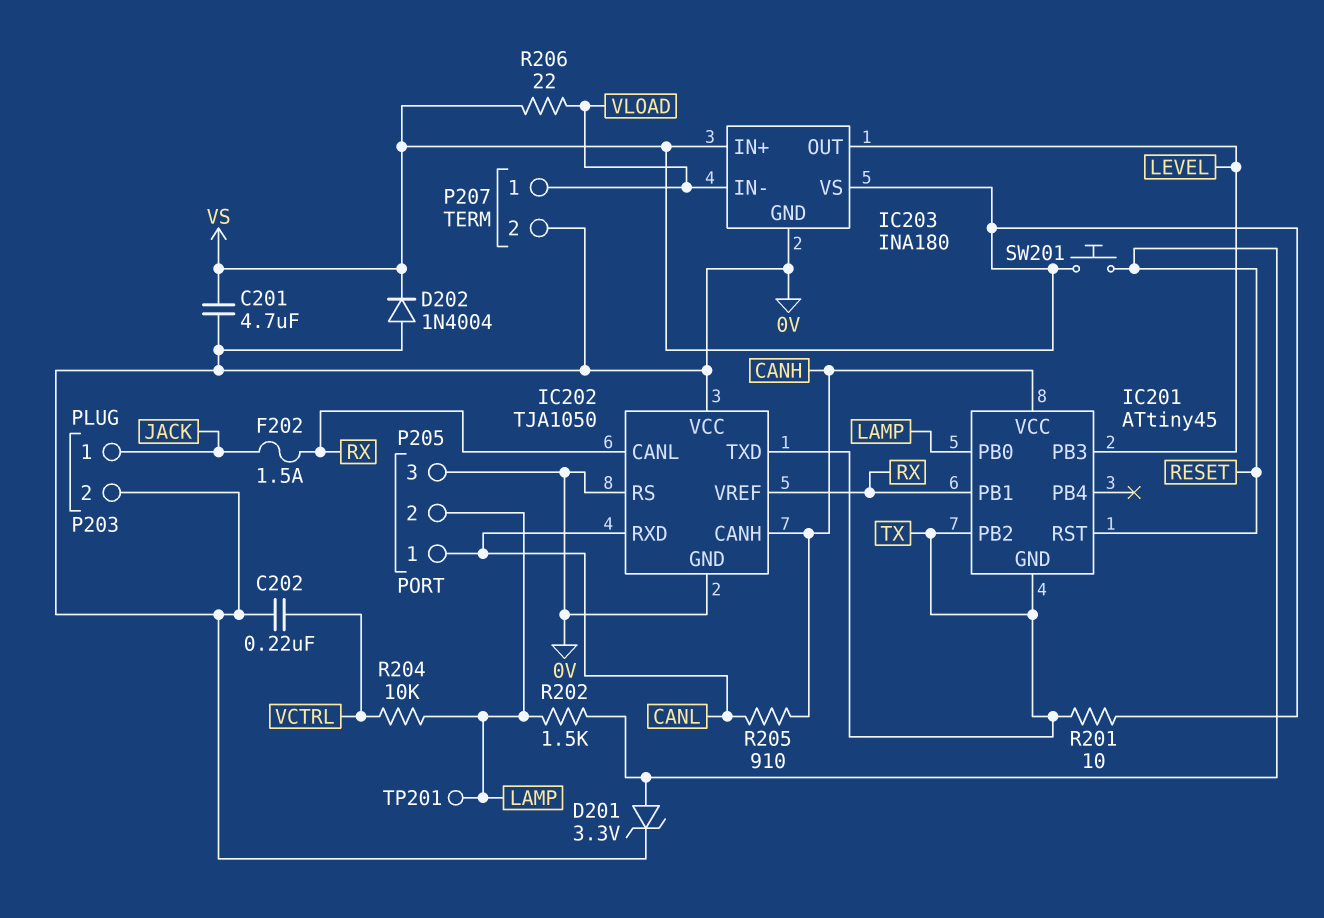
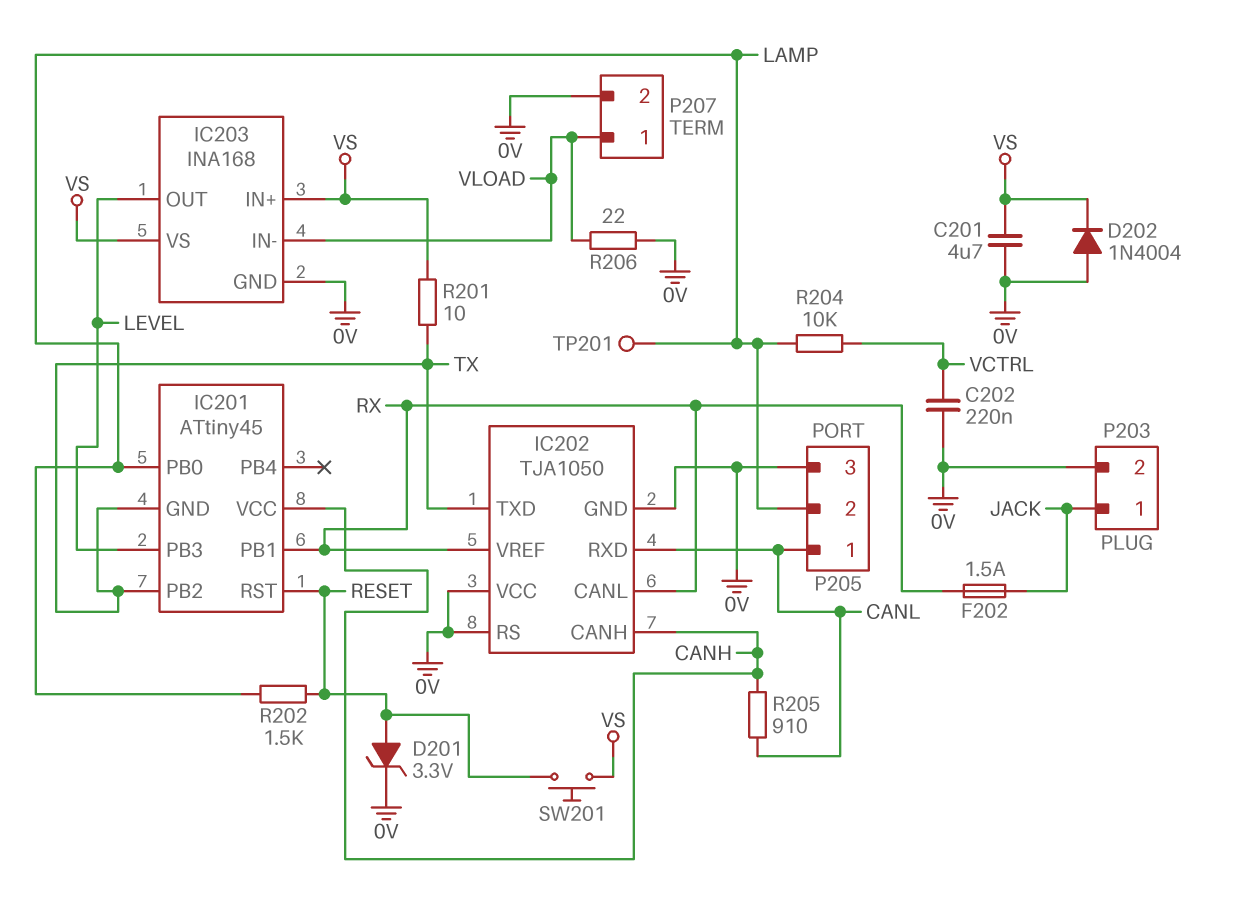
IC203: INA180 -> INA168
R206: 22 (VLOAD, VS) -> 22 (0V, VLOAD)

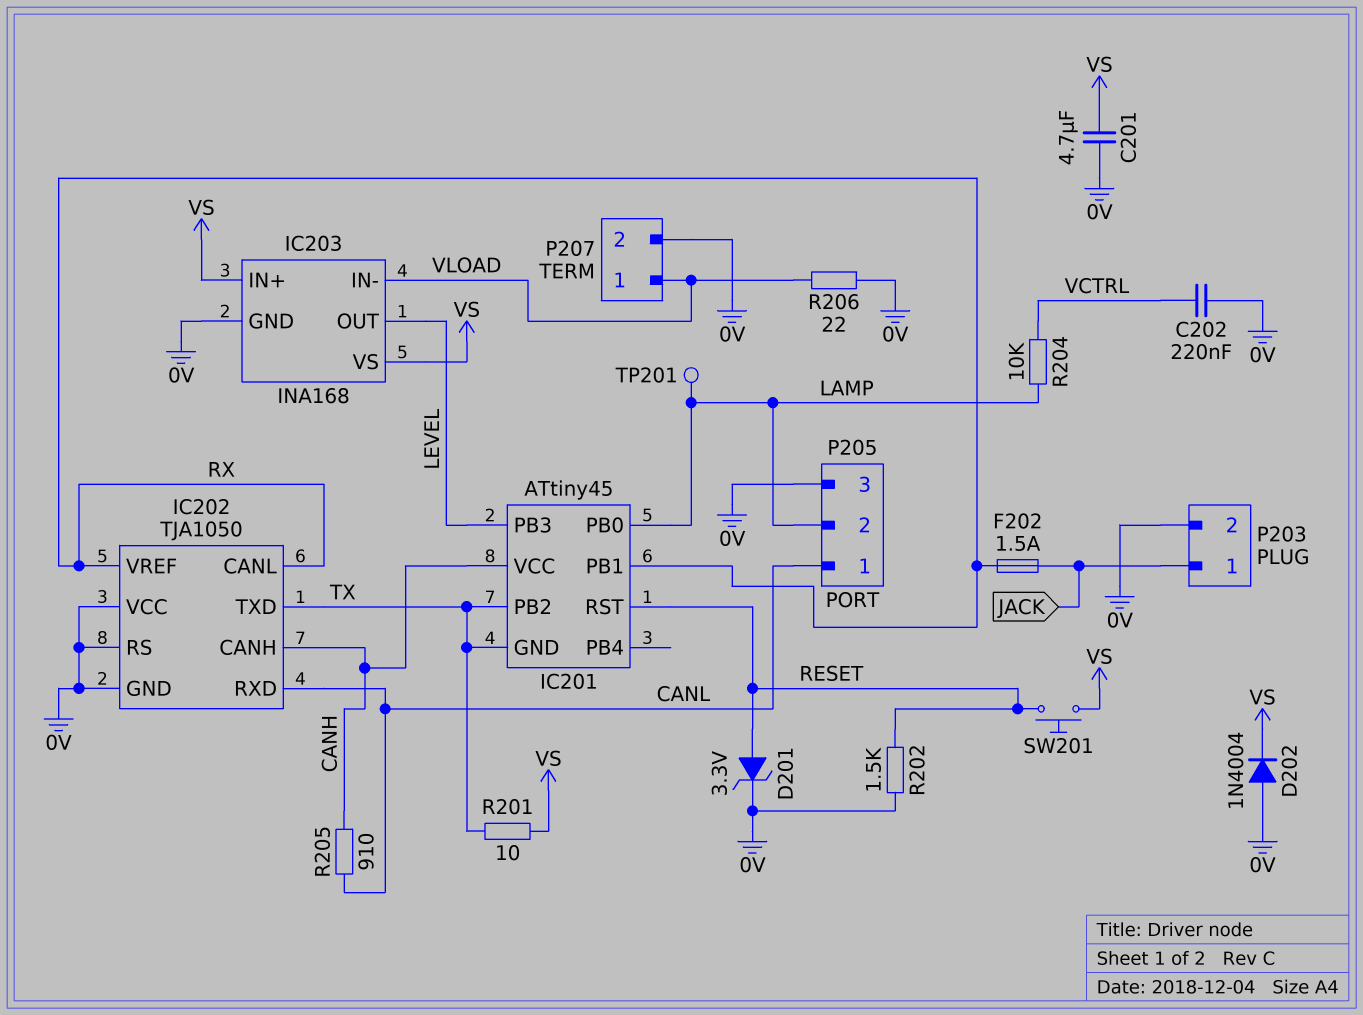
R202: 1.5k (LAMP, RESET) -> 1.5k (0V, RESET)

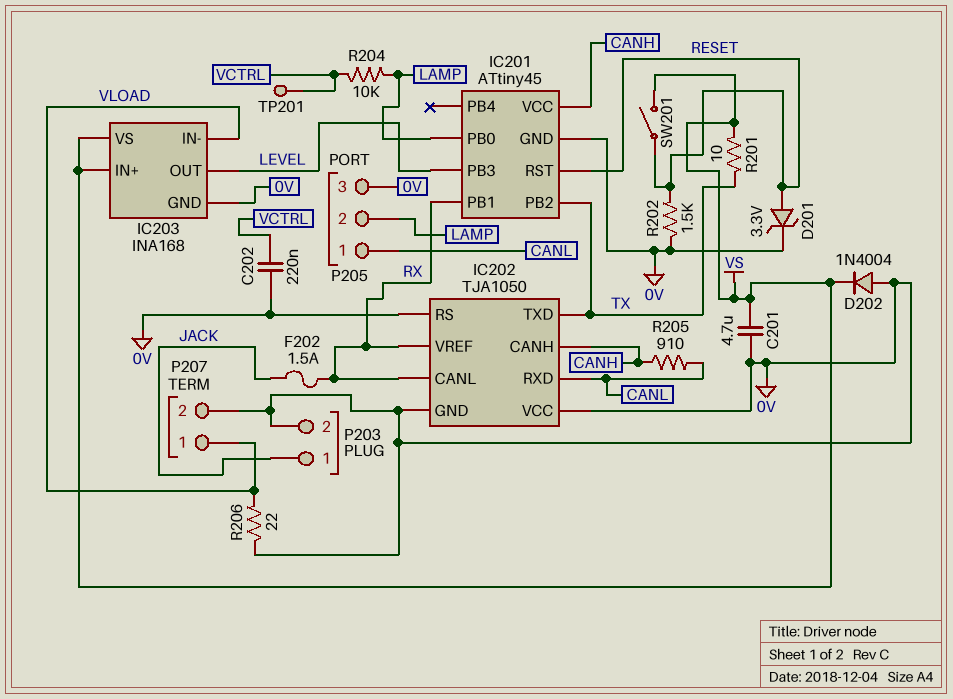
IC201 pin GND: TX -> 0V
SW201: button (RESET, VS) -> switch (RESET, VS)
TP201: test point (LAMP) -> test point (VCTRL)

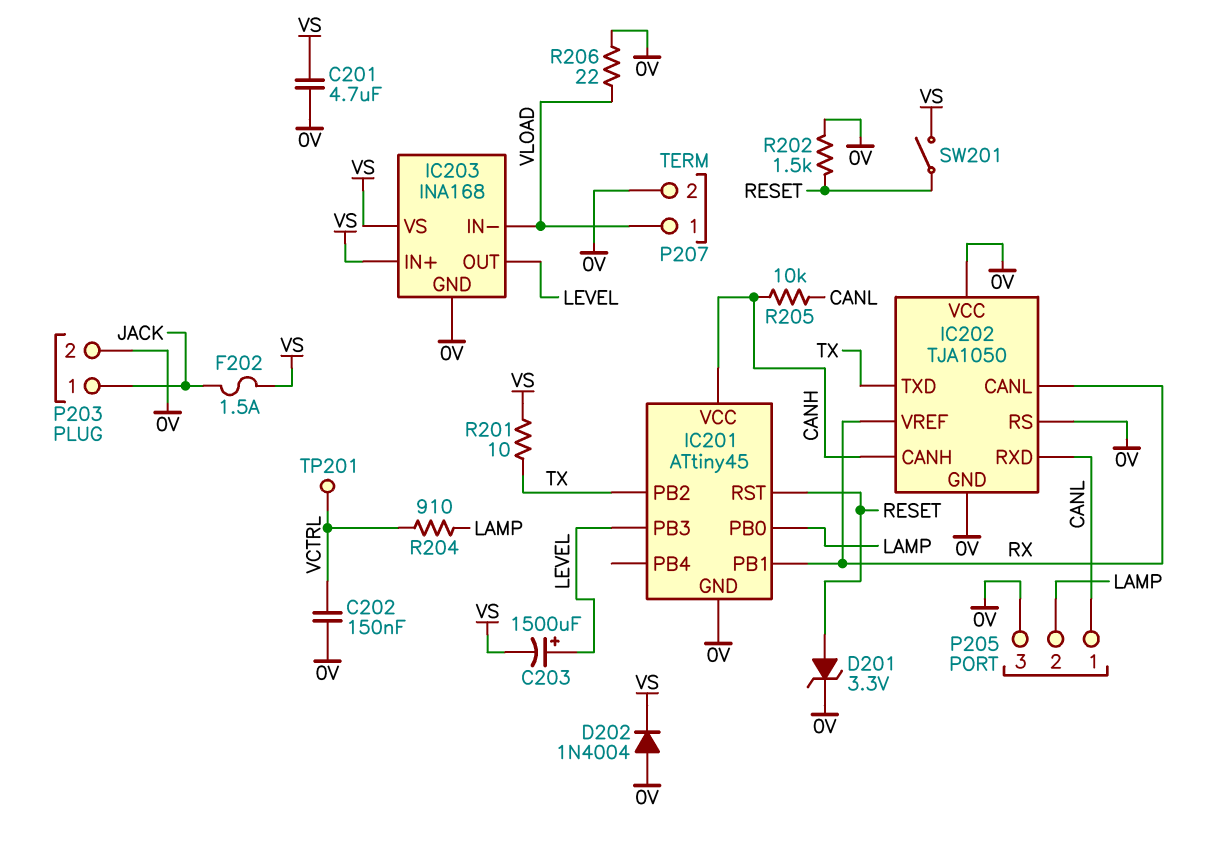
C202: 220nF (0V, VCTRL) -> 150nF (0V, VCTRL)
C203: none -> 1500uF (plus LEVEL, minus VS)
F202: 1.5A (JACK, RX) -> 1.5A (JACK, VS)
R204: 10k (LAMP, VCTRL) -> 910 (LAMP, VCTRL)
R205: 910 (CANH, CANL) -> 10k (CANH, CANL)

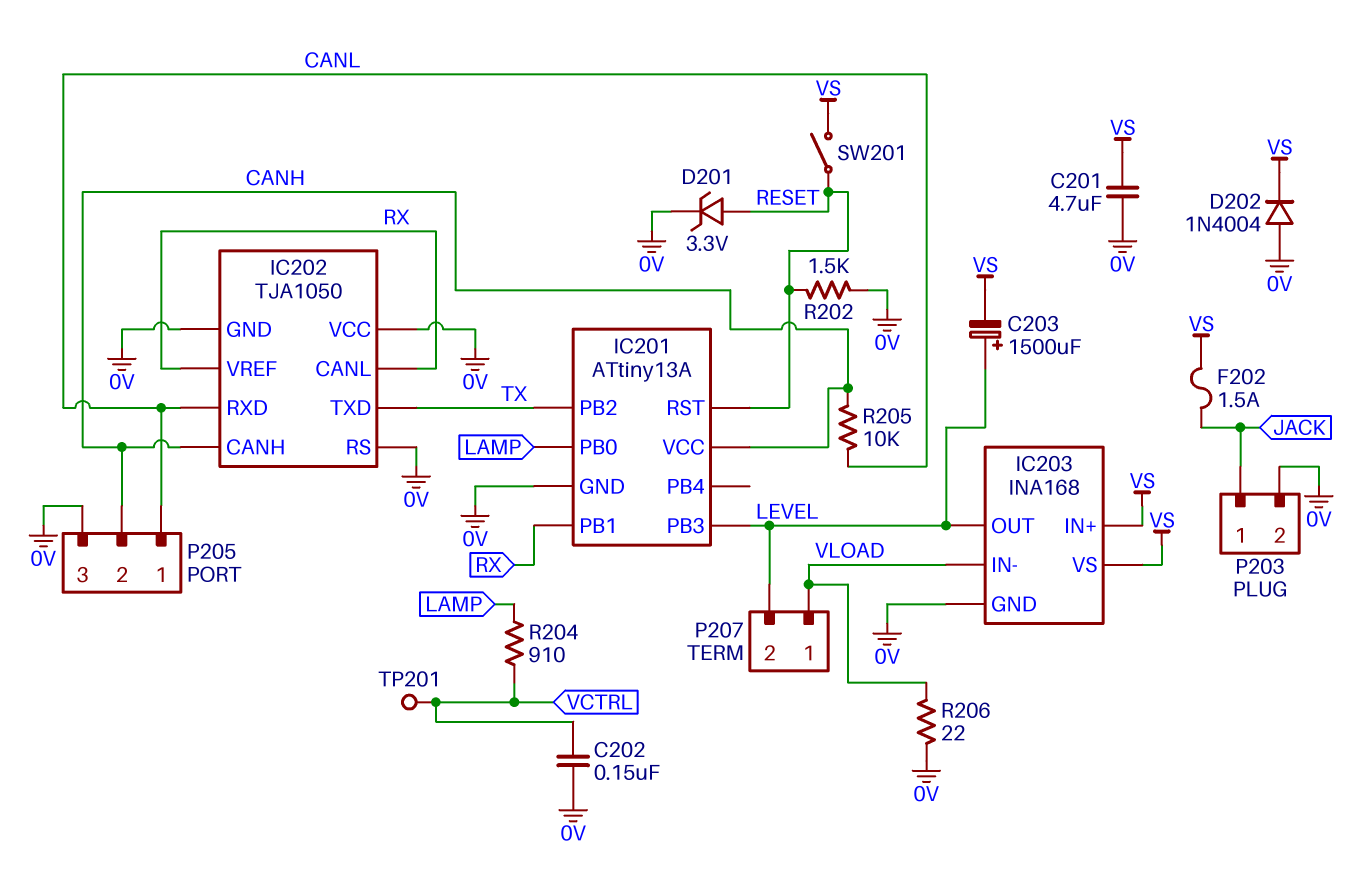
IC201: ATtiny45 -> ATtiny13A
P205 pin 2: LAMP -> CANH
P207 pin 2: 0V -> LEVEL
R201: 10 (TX, VS) -> none

